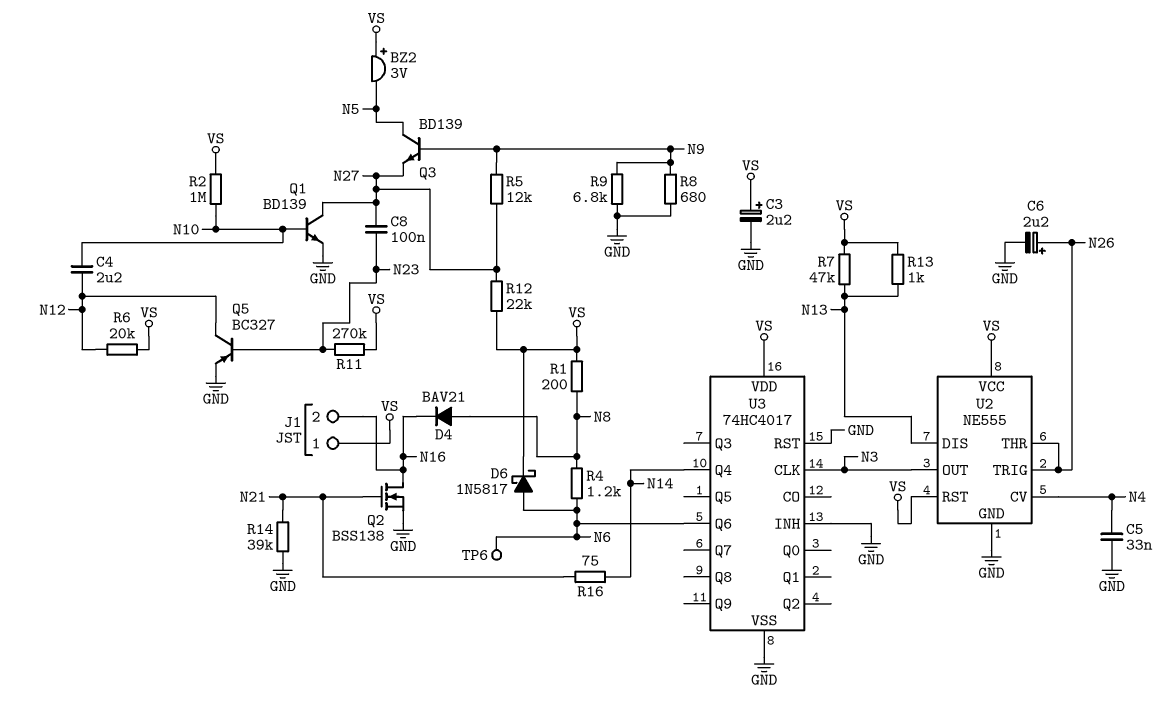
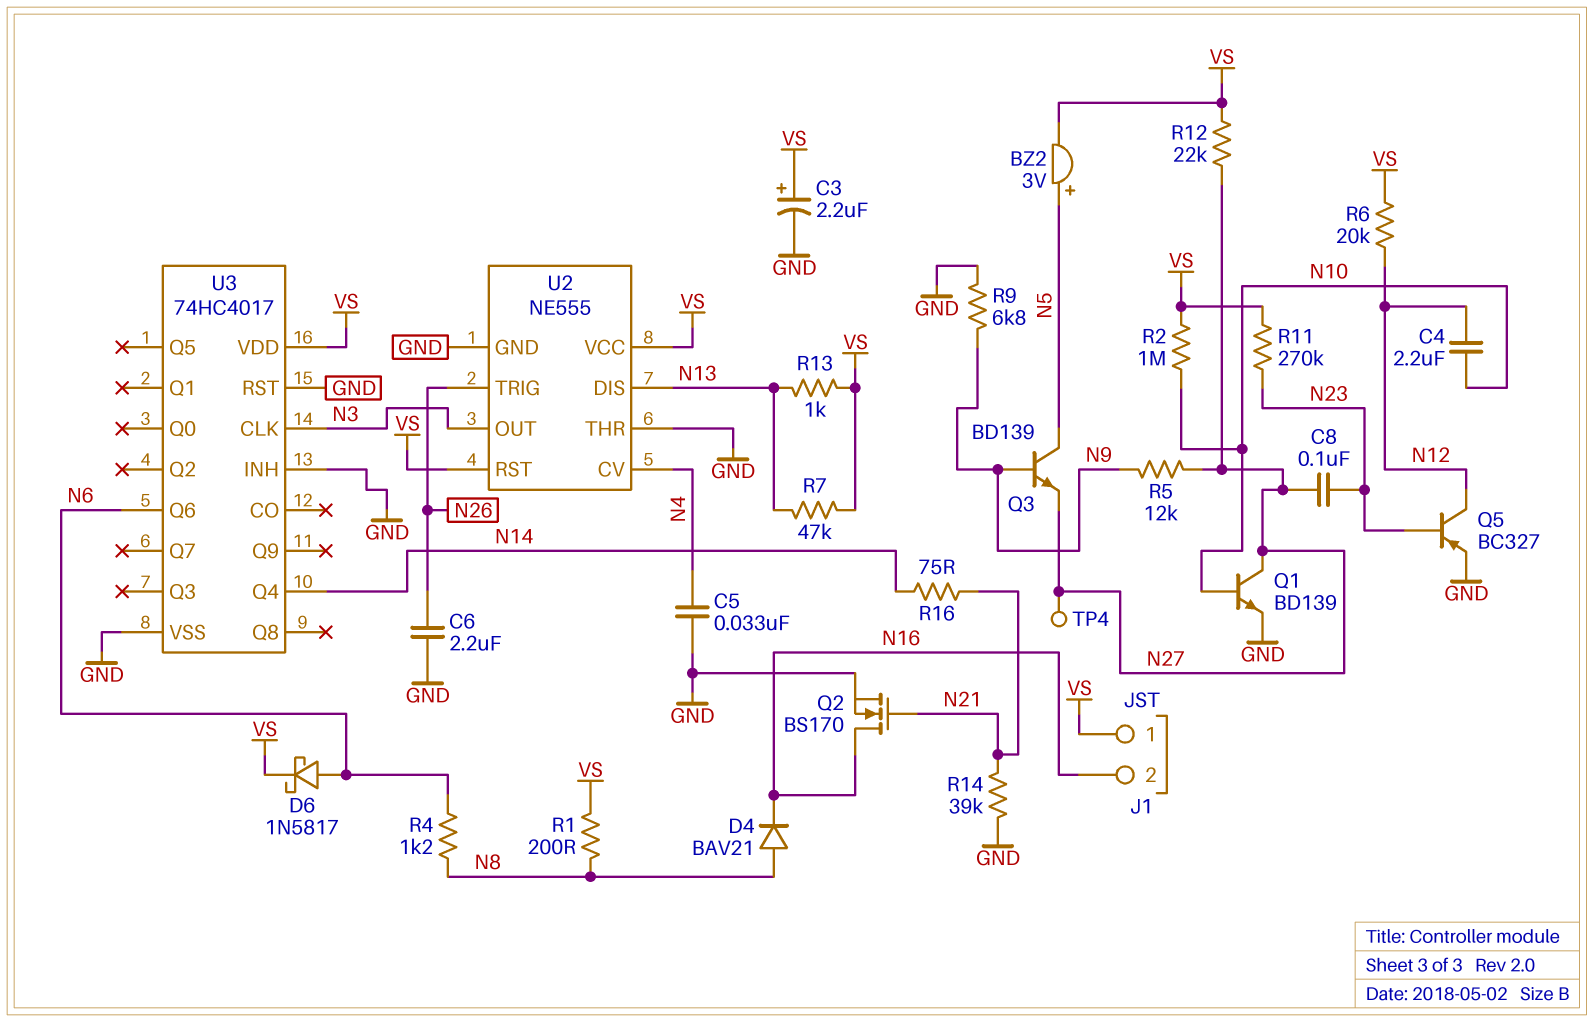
BZ2: buzzer 3V (plus VS, minus N5) -> buzzer 3V (plus N5, minus VS)
C6: 2.2uF (plus N26, minus GND) -> 2.2uF (GND, N26)
Q2: NMOS BSS138 (G N21, D N16, S GND) -> NMOS BS170 (G N21, D N16, S GND)
R8: 680 (GND, N9) -> none
TP4: none -> test point (N27)
TP6: test point (N6) -> none
U2 pin THR: N26 -> GND

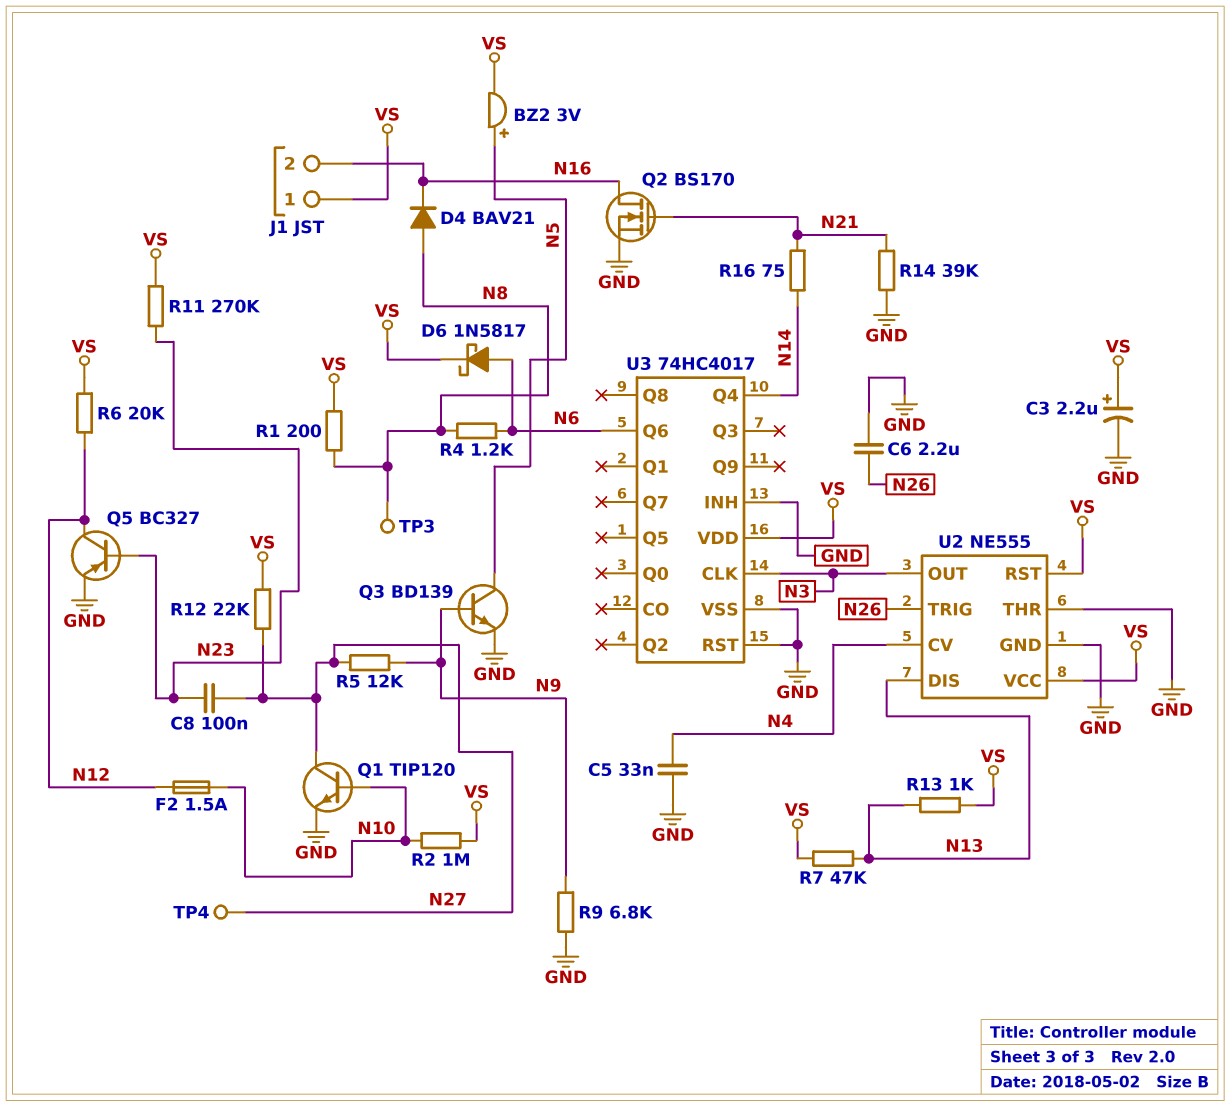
C4: 2.2uF (N10, N12) -> none
F2: none -> 1.5A (N10, N12)
Q1: NPN BD139 (B N10, C N27, E GND) -> NPN TIP120 (B N10, C N27, E GND)
Q3: NPN BD139 (B N9, C N5, E N27) -> NPN BD139 (B N9, C N5, E GND)
TP3: none -> test point (N8)

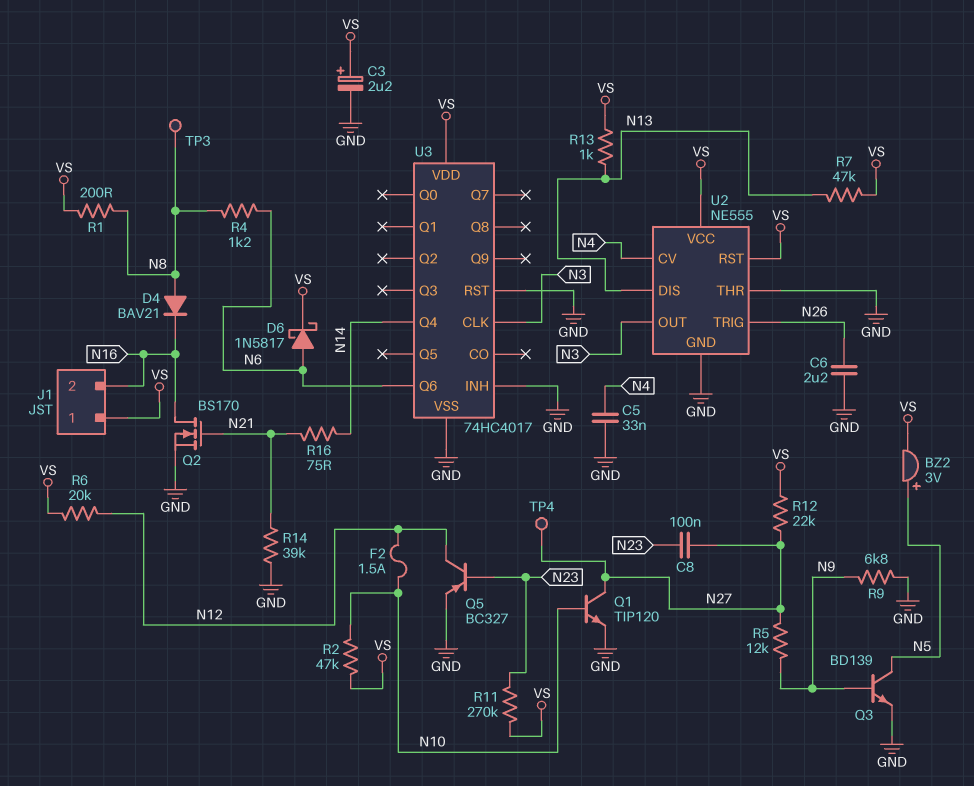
R2: 1M (N10, VS) -> 47k (N10, VS)

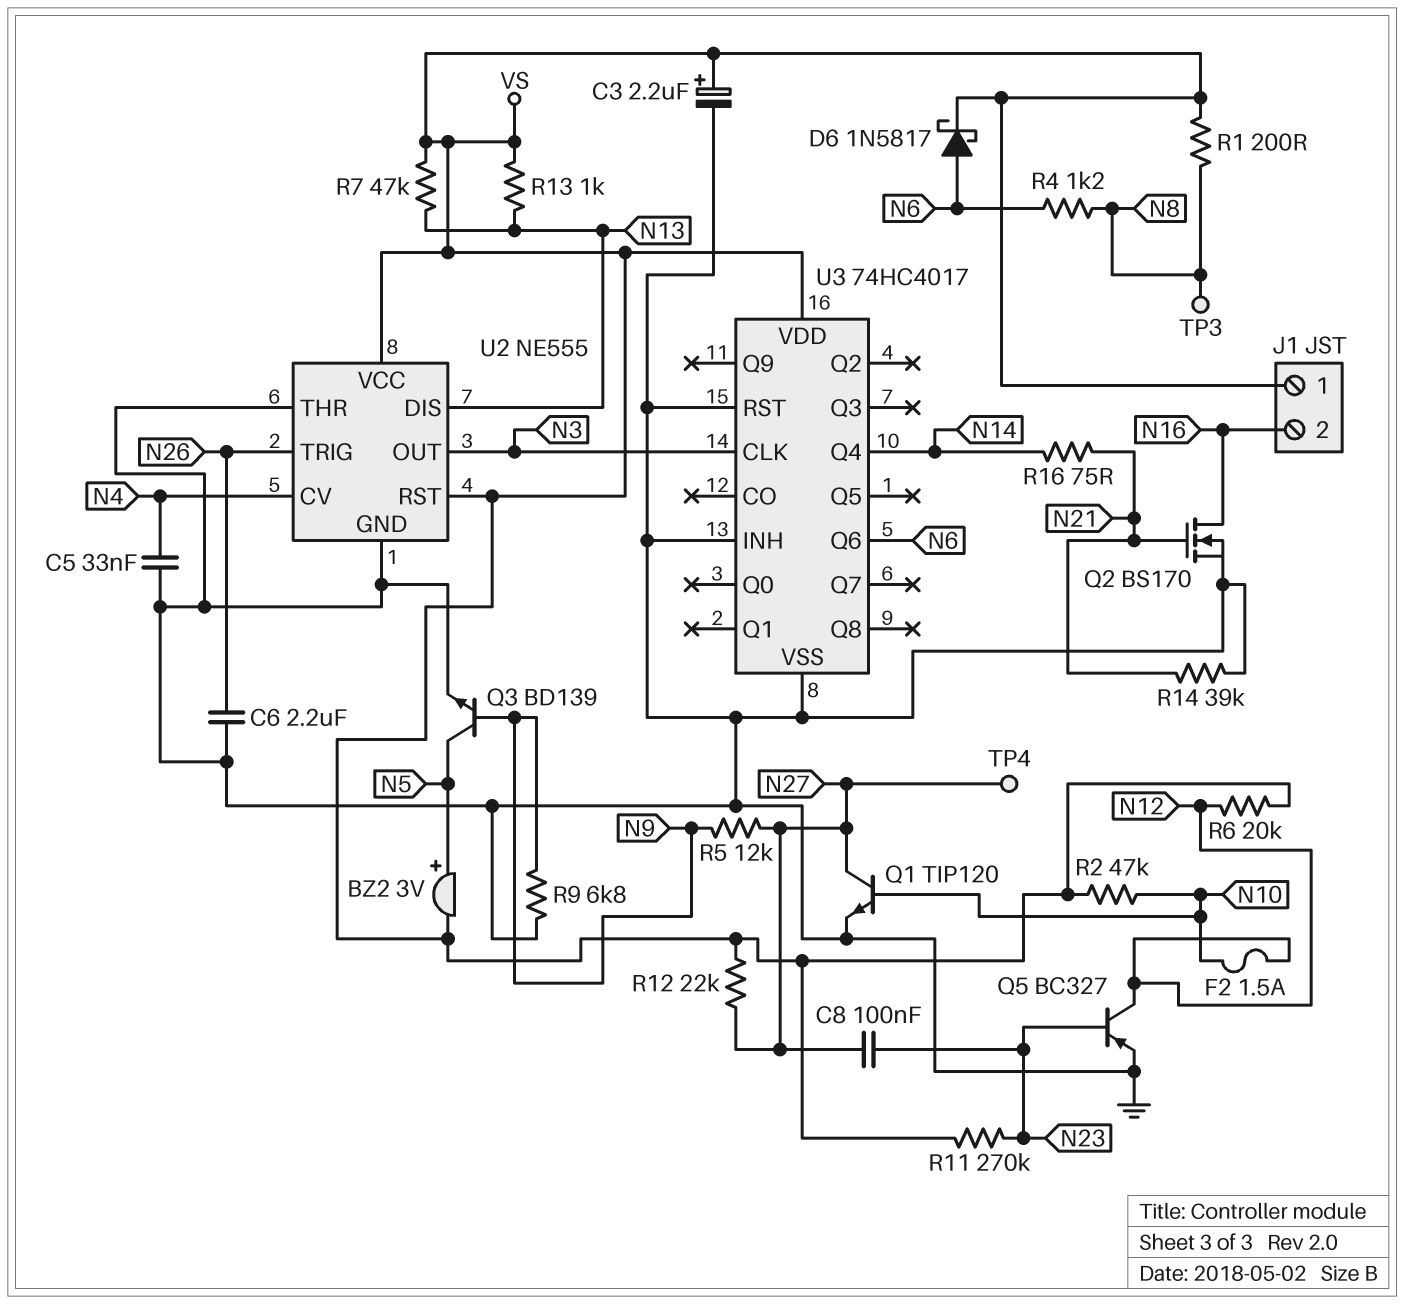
D4: diode BAV21 (A N8, K N16) -> none

